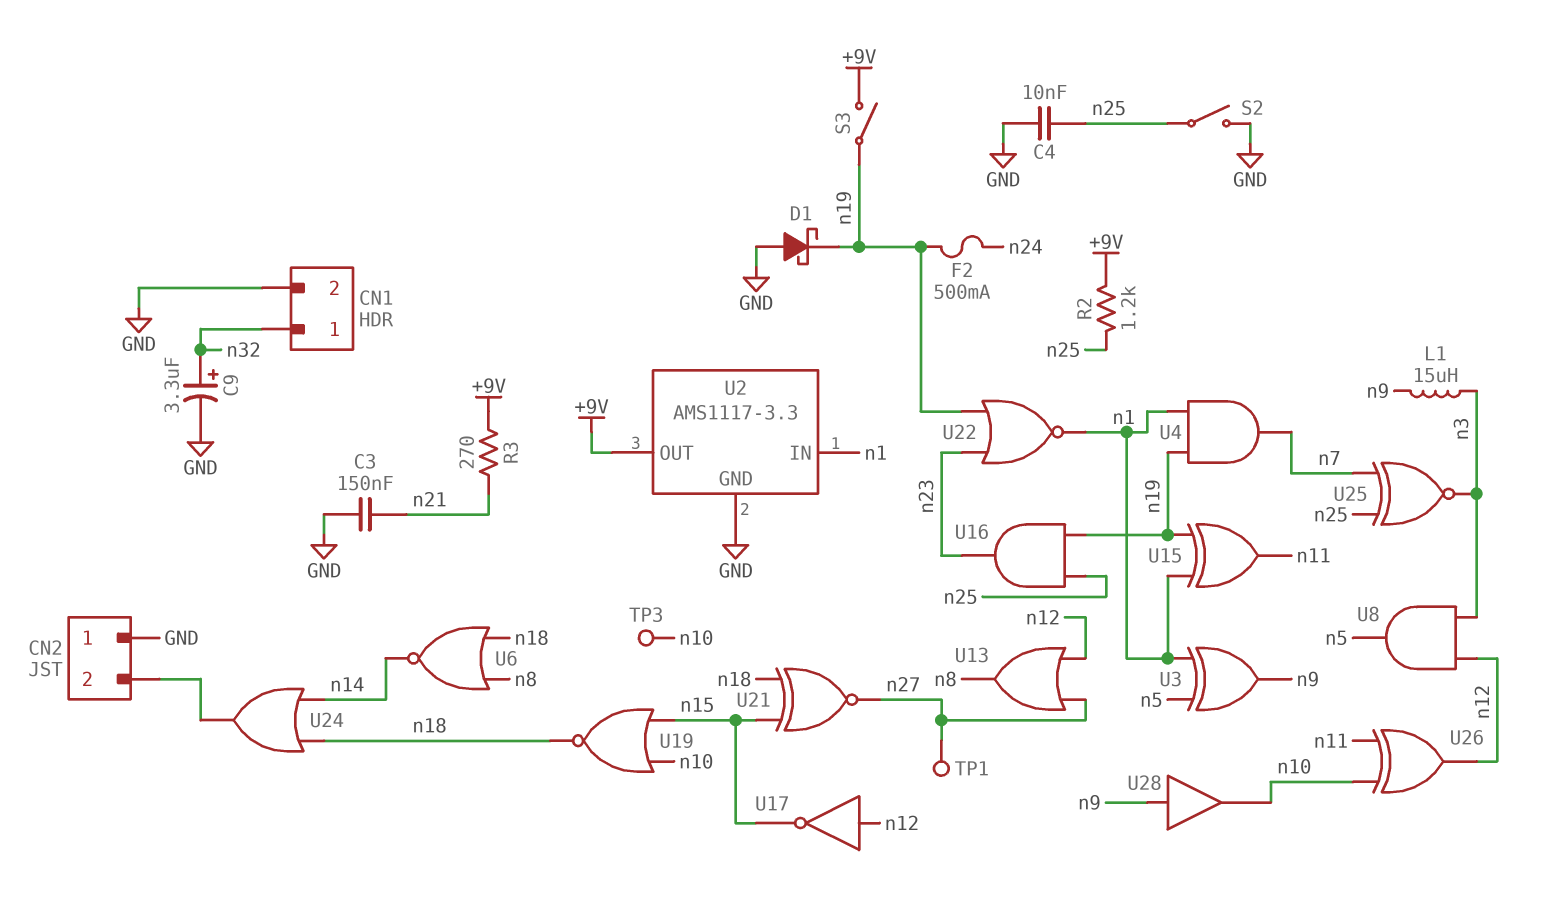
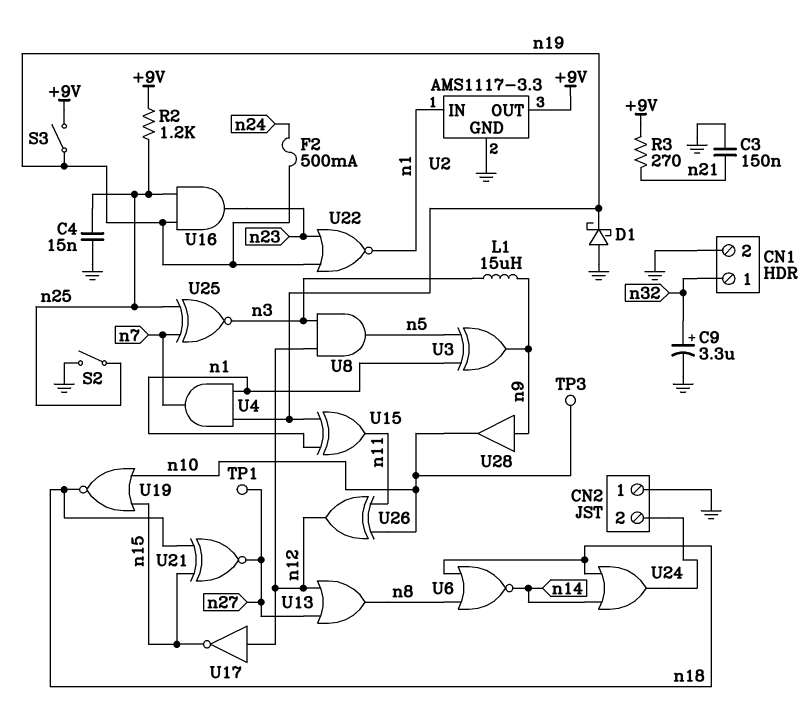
C4: 10nF (GND, n25) -> 15nF (GND, n25)

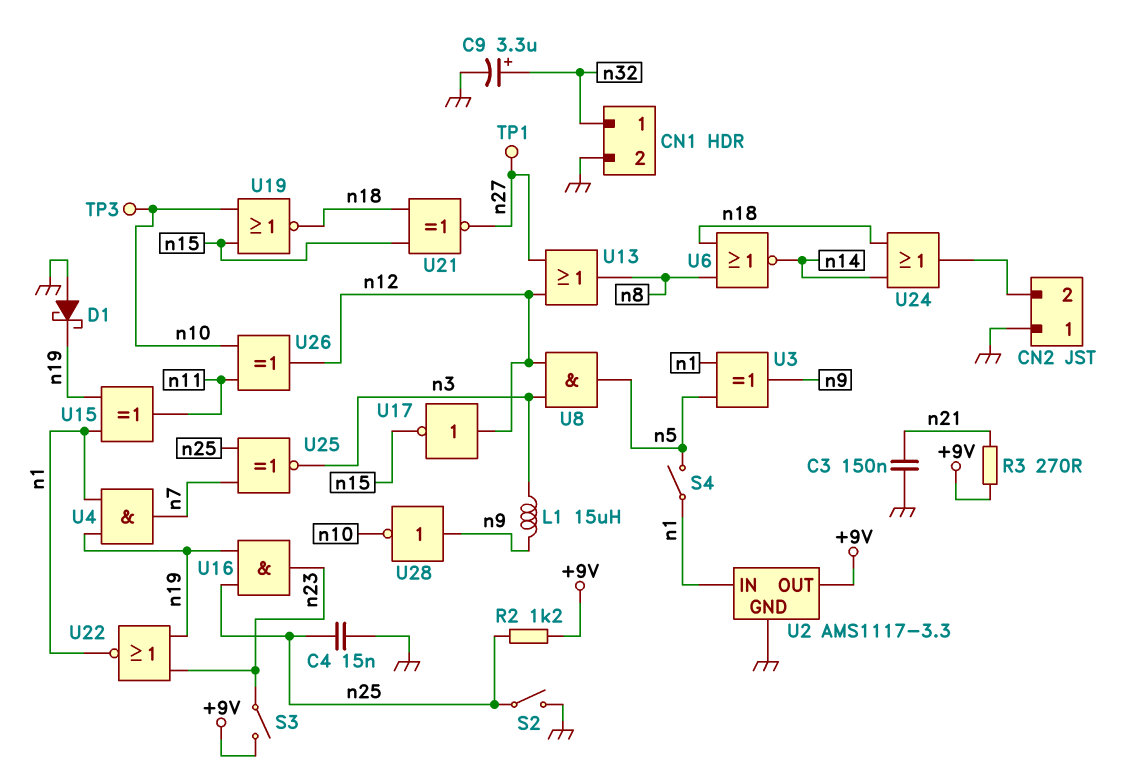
F2: 500mA (n19, n24) -> none
S3: switch (+9V, n19) -> switch (+9V, n23)
S4: none -> switch (n1, n5)
U28: buffer (in n9, out n10) -> NOT (in n9, out n10)

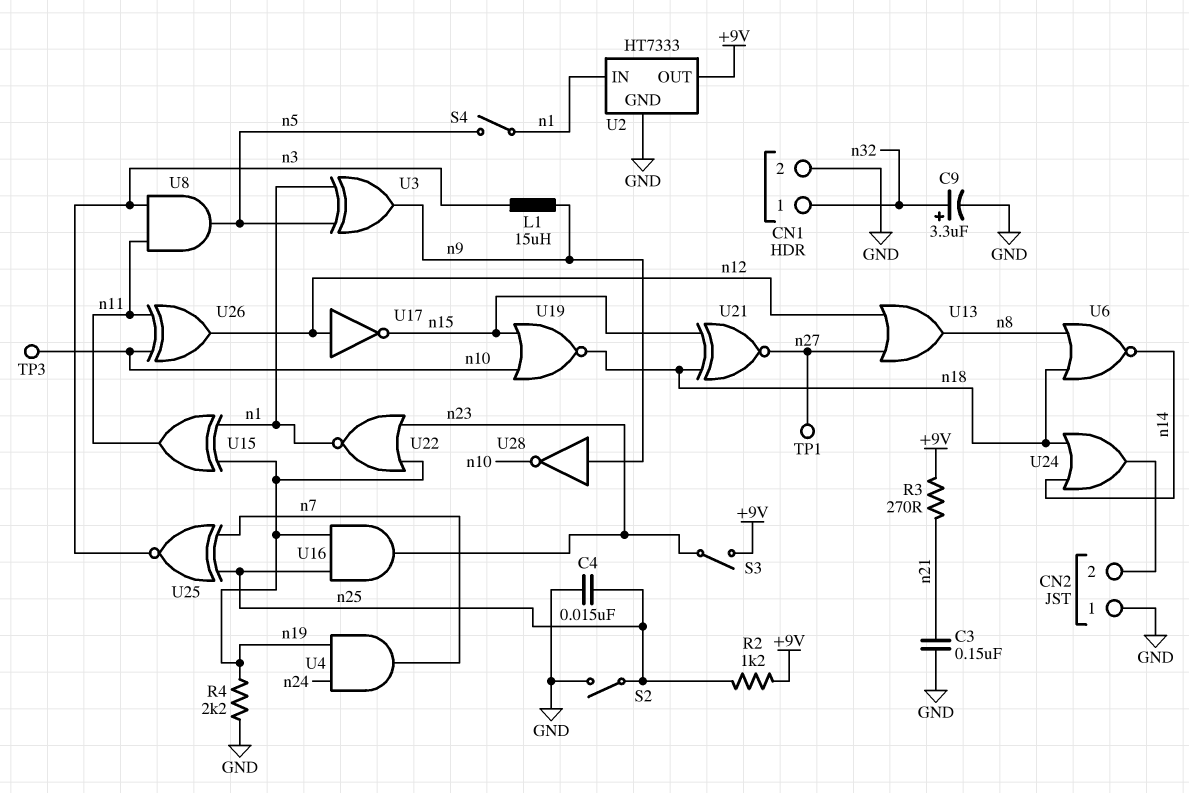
D1: schottky (A GND, K n19) -> none
R4: none -> 2.2k (GND, n19)
U2: AMS1117-3.3 -> HT7333
U4: AND (in n1, in n19, out n7) -> AND (in n19, in n24, out n7)
U8: AND (in n3, in n12, out n5) -> AND (in n3, in n11, out n5)

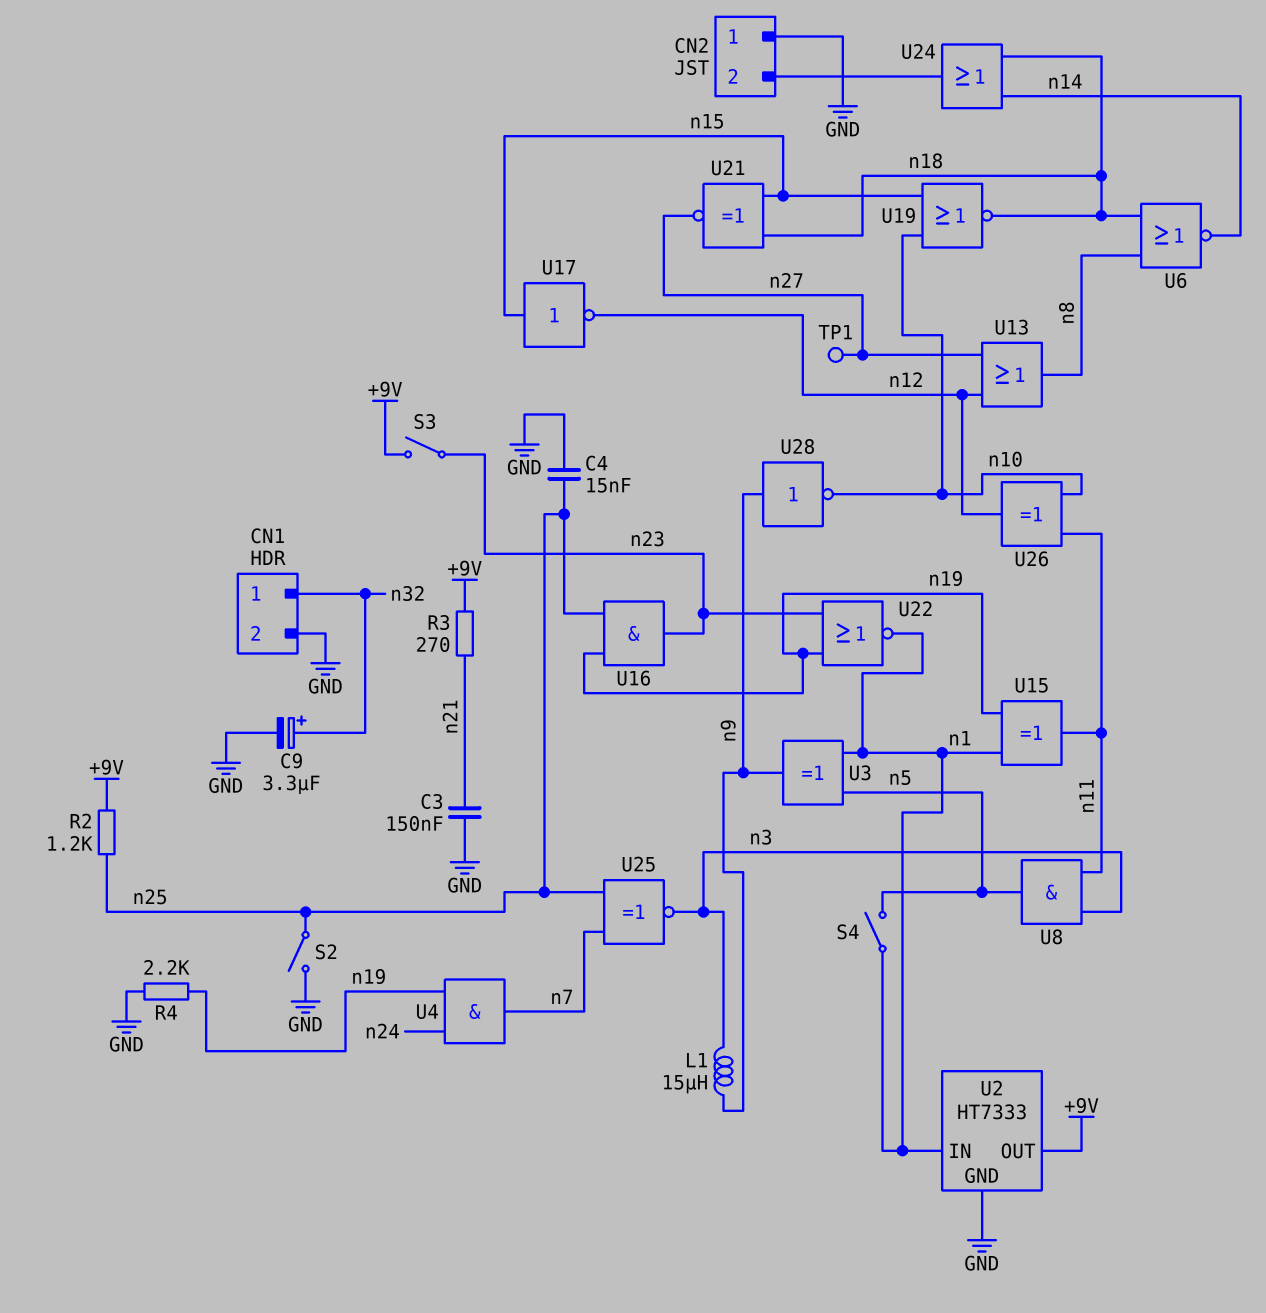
TP3: test point (n10) -> none
U17: NOT (in n12, out n15) -> NOT (in n15, out n12)

